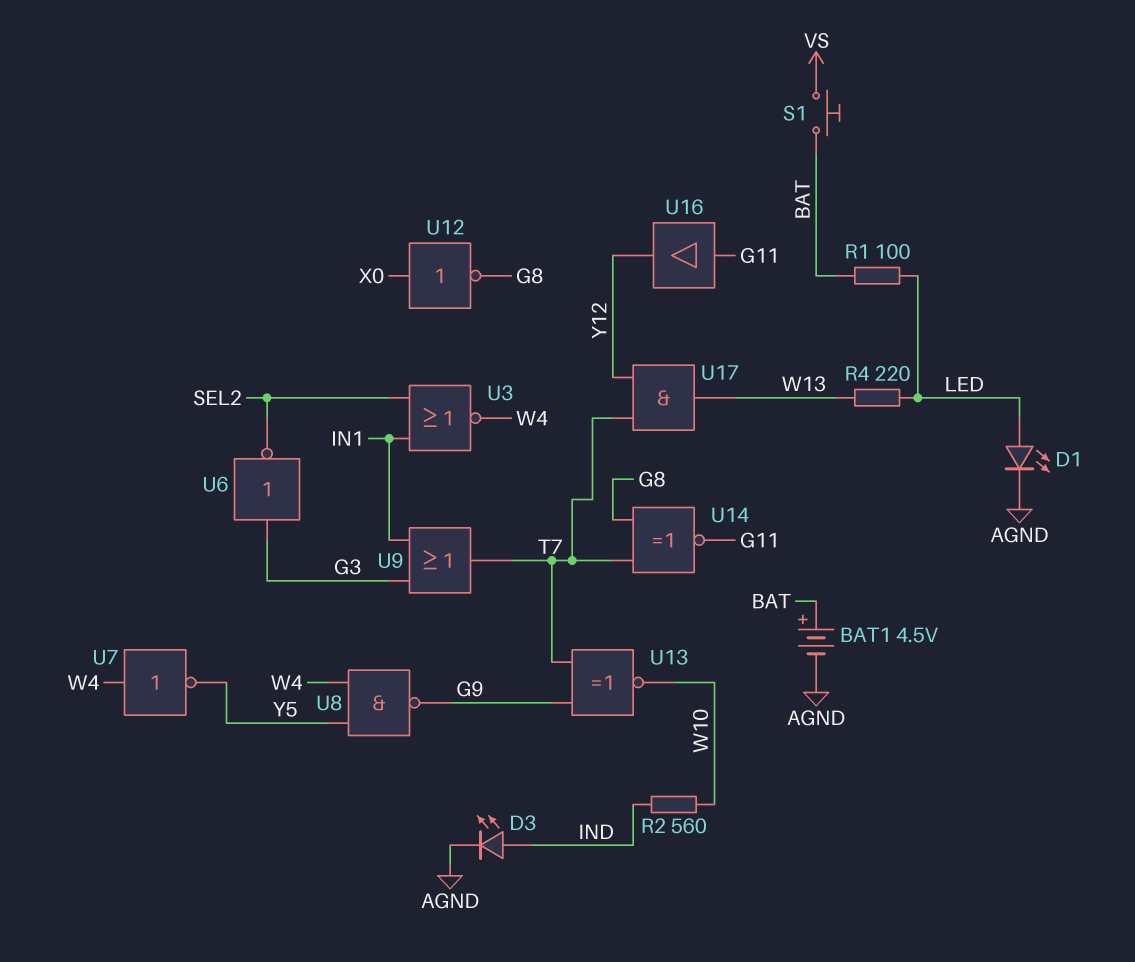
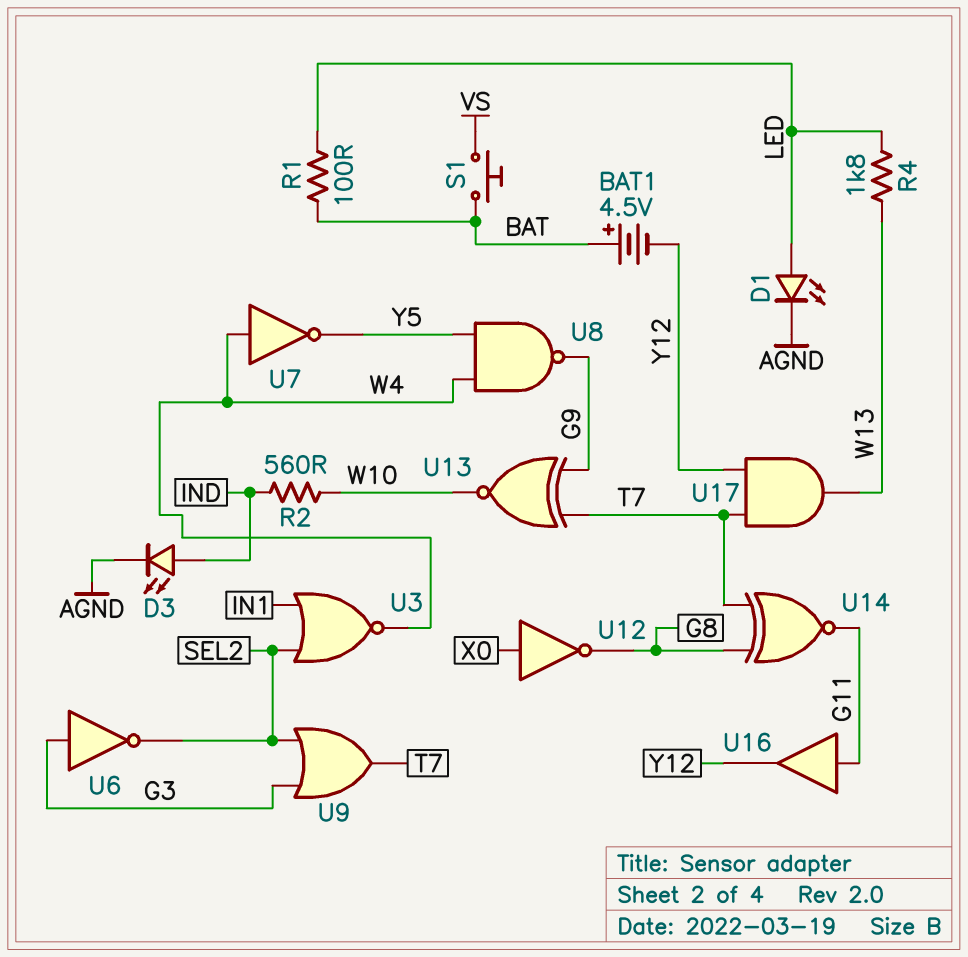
BAT1: 4.5V (plus BAT, minus AGND) -> 4.5V (plus BAT, minus Y12)
R4: 220 (LED, W13) -> 1.8k (LED, W13)
U9: OR (in G3, in IN1, out T7) -> OR (in G3, in SEL2, out T7)

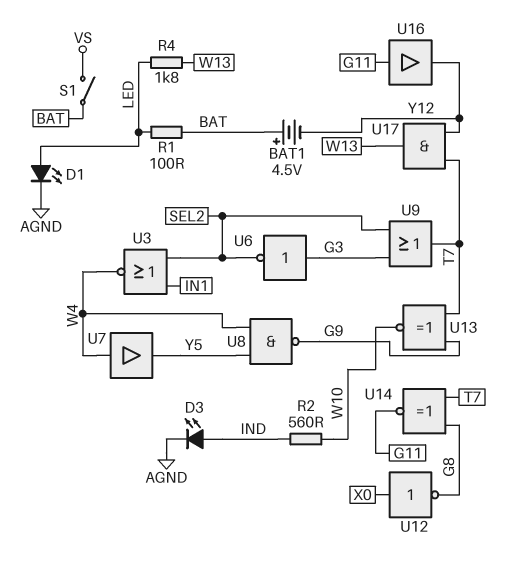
S1: button (BAT, VS) -> switch (BAT, VS)
U7: NOT (in W4, out Y5) -> buffer (in W4, out Y5)

